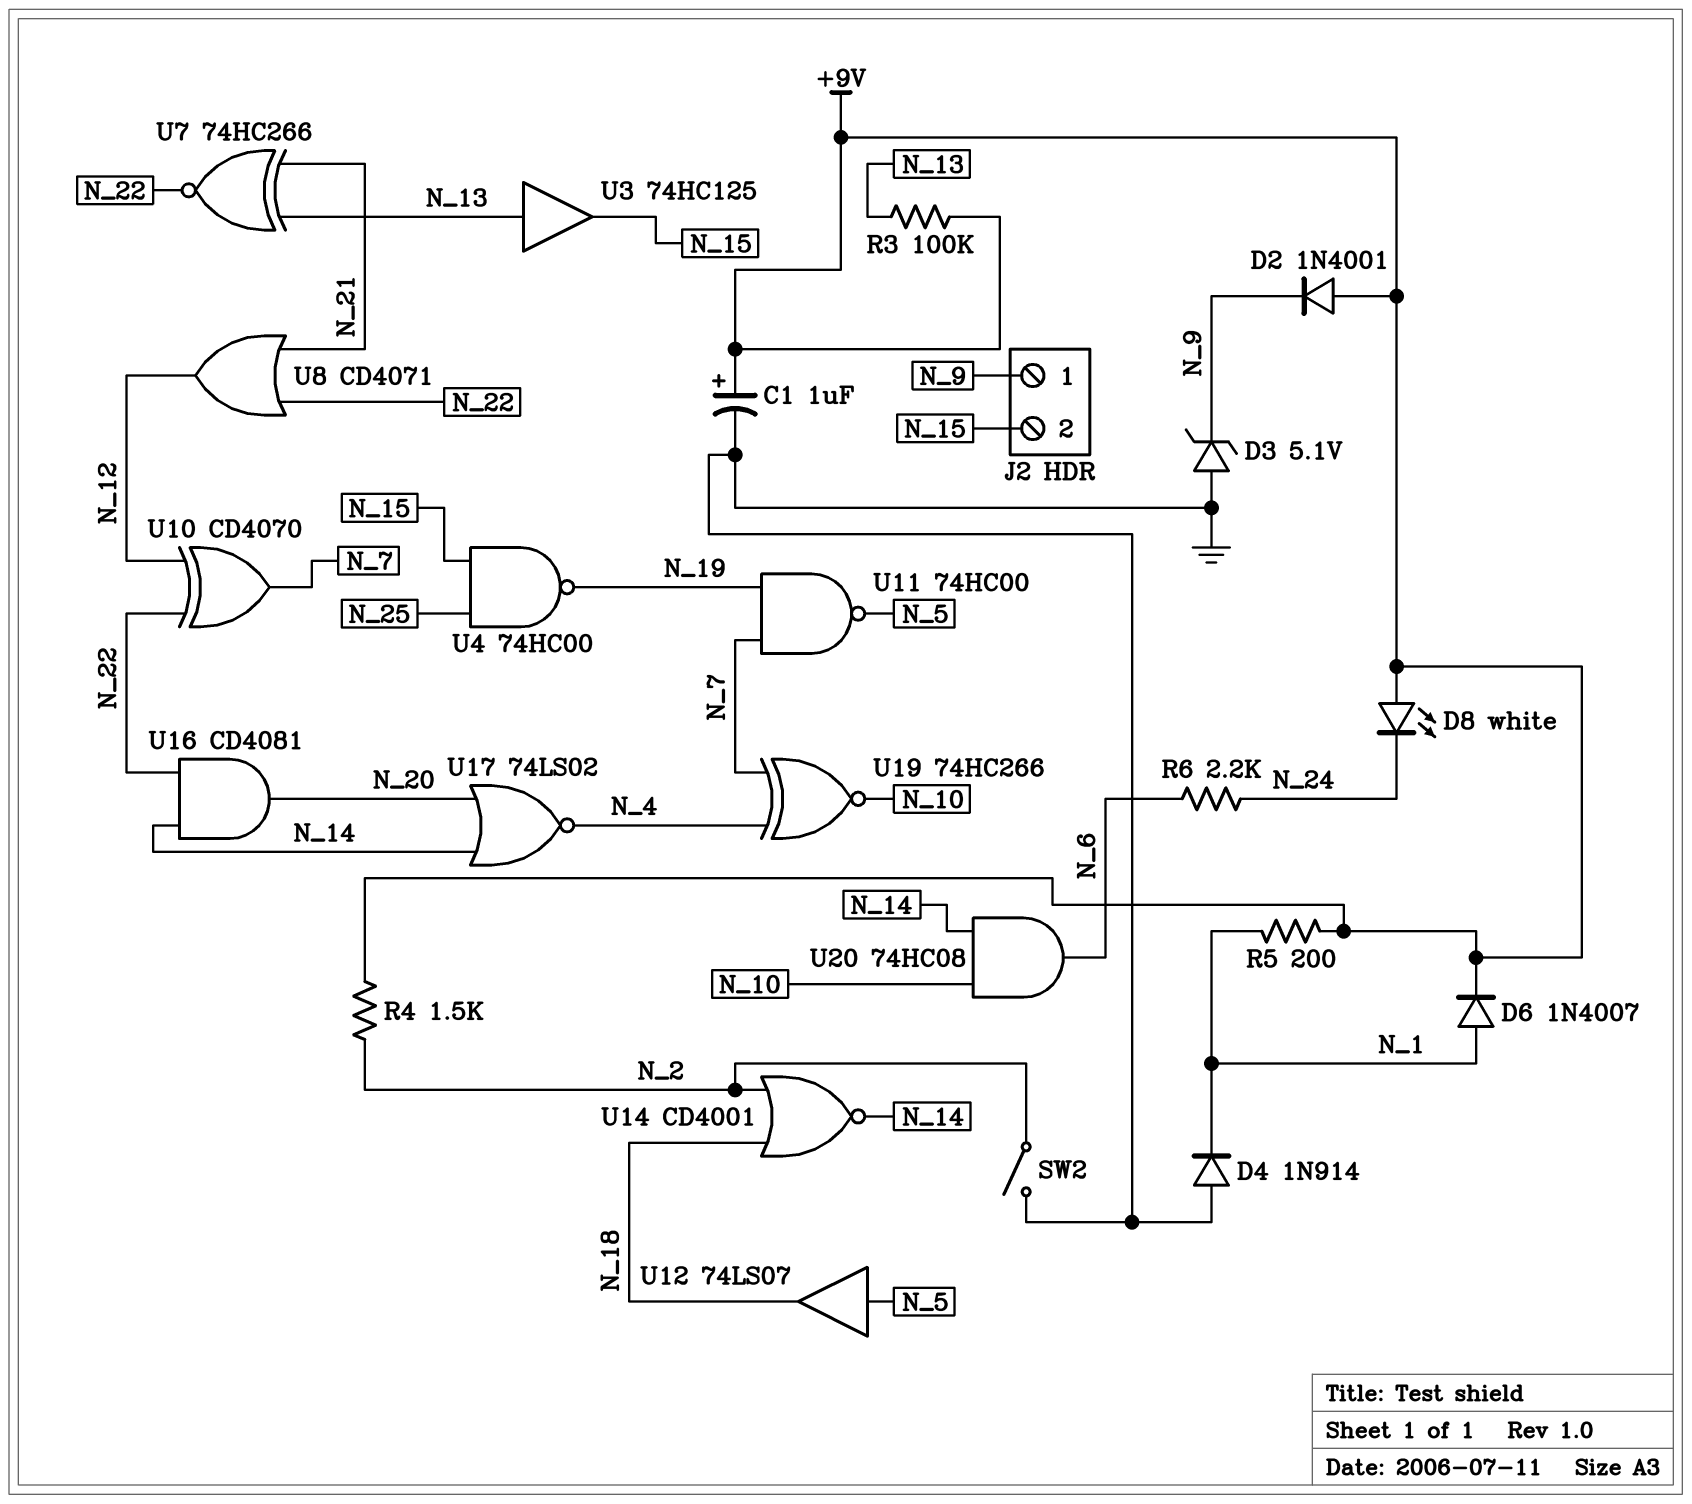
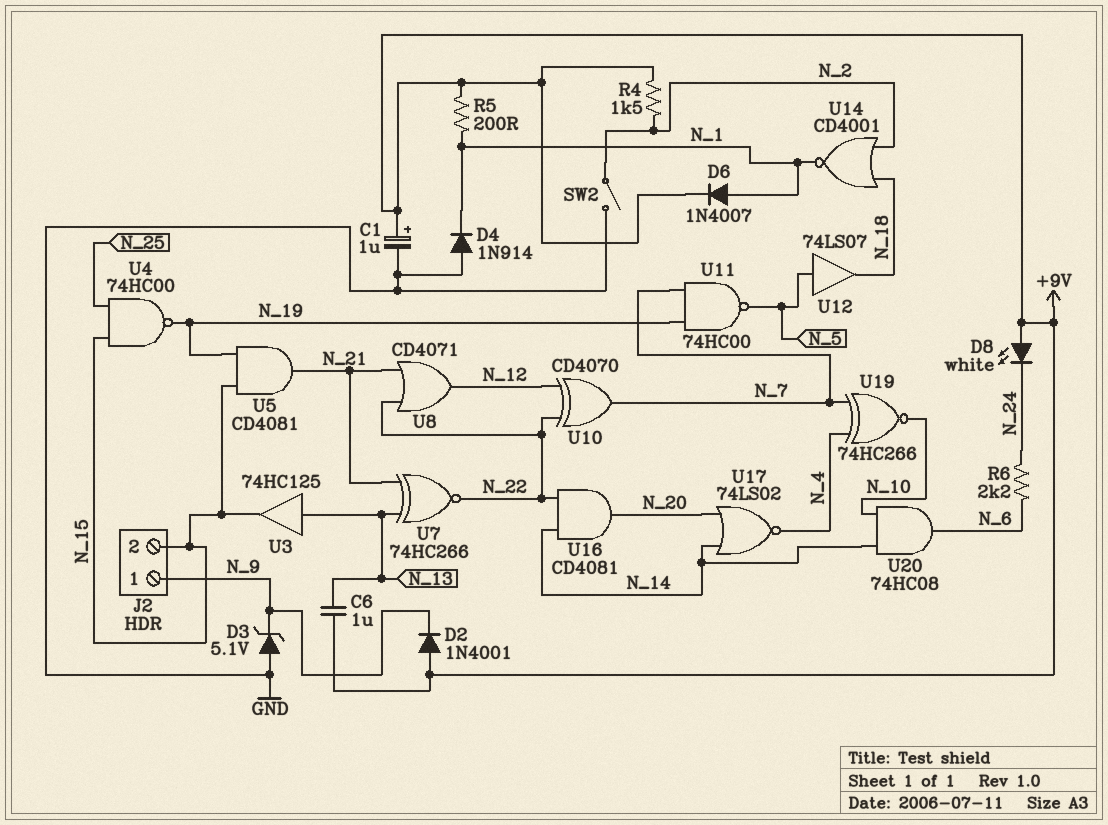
C6: none -> 1uF (+9V, N_13)
R3: 100k (+9V, N_13) -> none
U5: none -> AND CD4081 (in N_15, in N_19, out N_21)
U14: NOR CD4001 (in N_2, in N_18, out N_14) -> NOR CD4001 (in N_2, in N_18, out N_1)

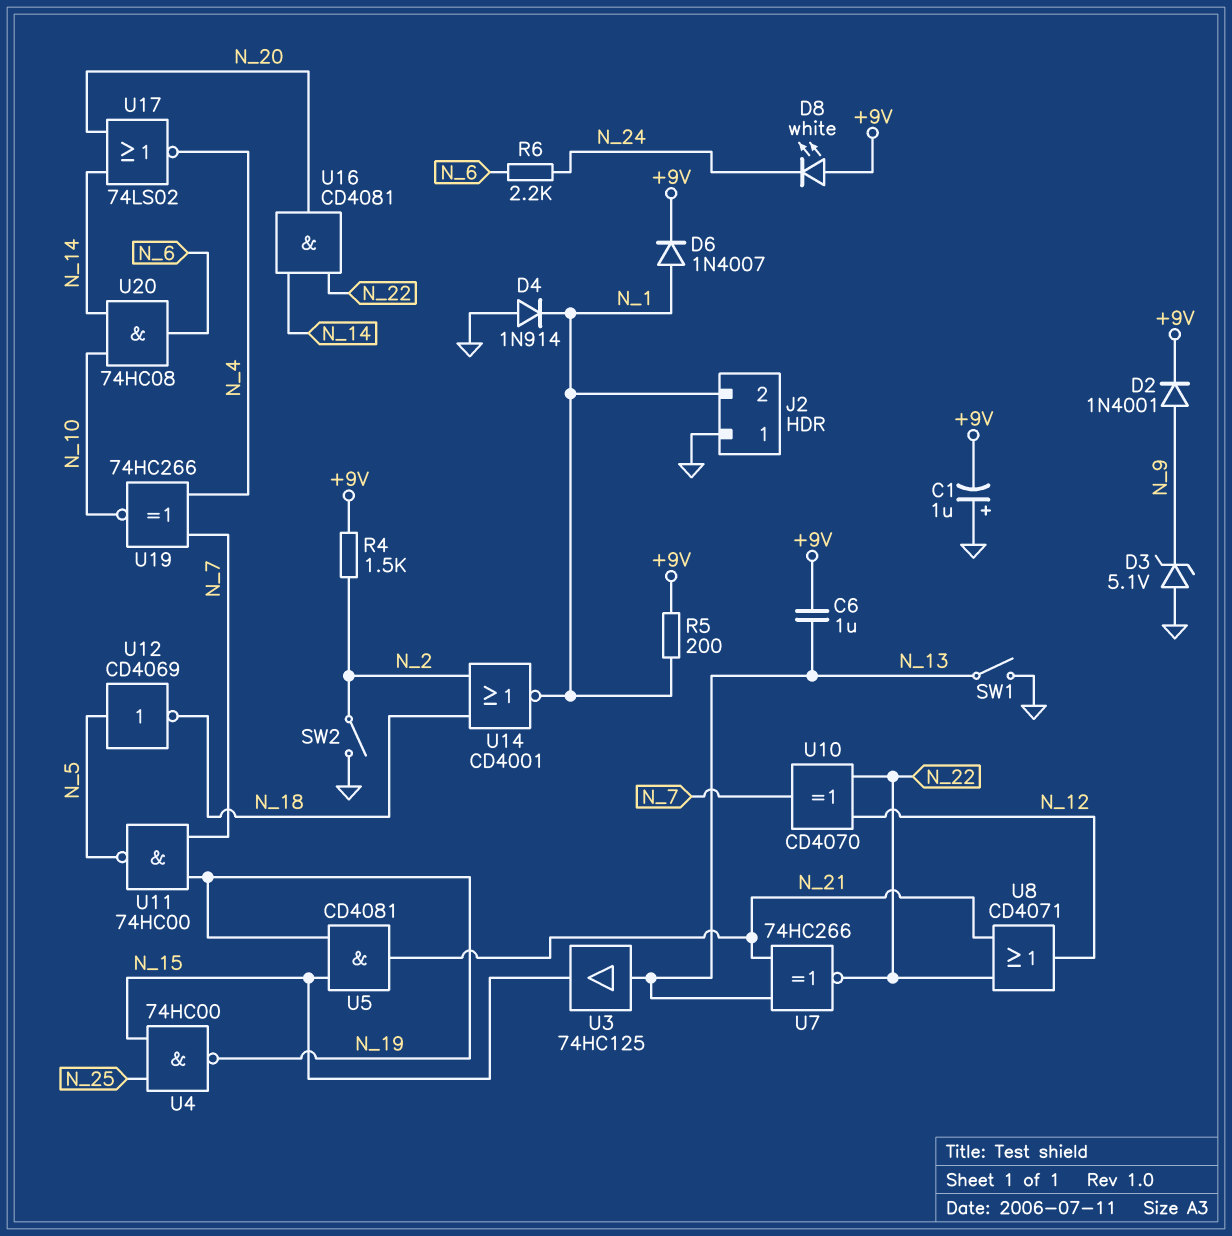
C1: 1uF (plus +9V, minus GND) -> 1uF (plus GND, minus +9V)
D2: diode 1N4001 (A +9V, K N_9) -> diode 1N4001 (A N_9, K +9V)
J2 pin 1: N_9 -> GND
J2 pin 2: N_15 -> N_1
SW1: none -> switch (GND, N_13)
U12: buffer 74LS07 (in N_5, out N_18) -> NOT CD4069 (in N_5, out N_18)

